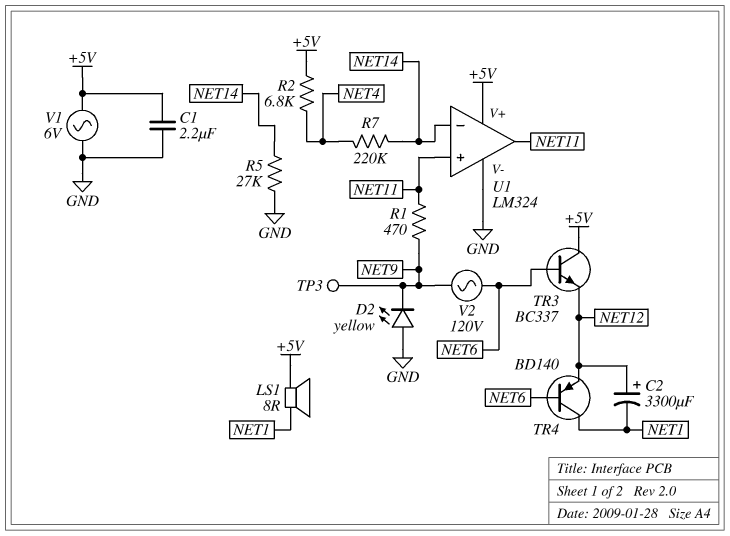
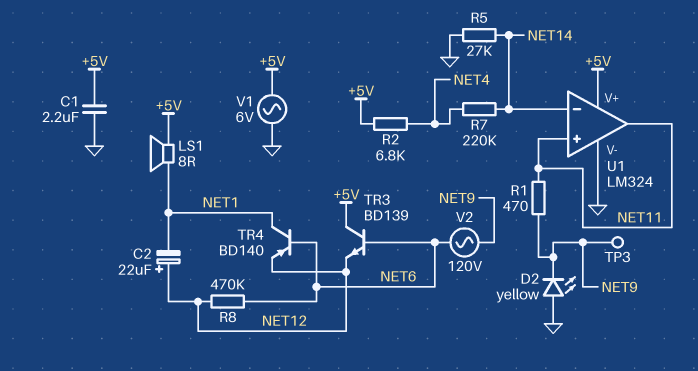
C2: 3300uF (plus NET12, minus NET1) -> 22uF (plus NET12, minus NET1)
R8: none -> 470k (NET6, NET12)
TR3: NPN BC337 (B NET6, C +5V, E NET12) -> NPN BD139 (B NET6, C +5V, E NET12)

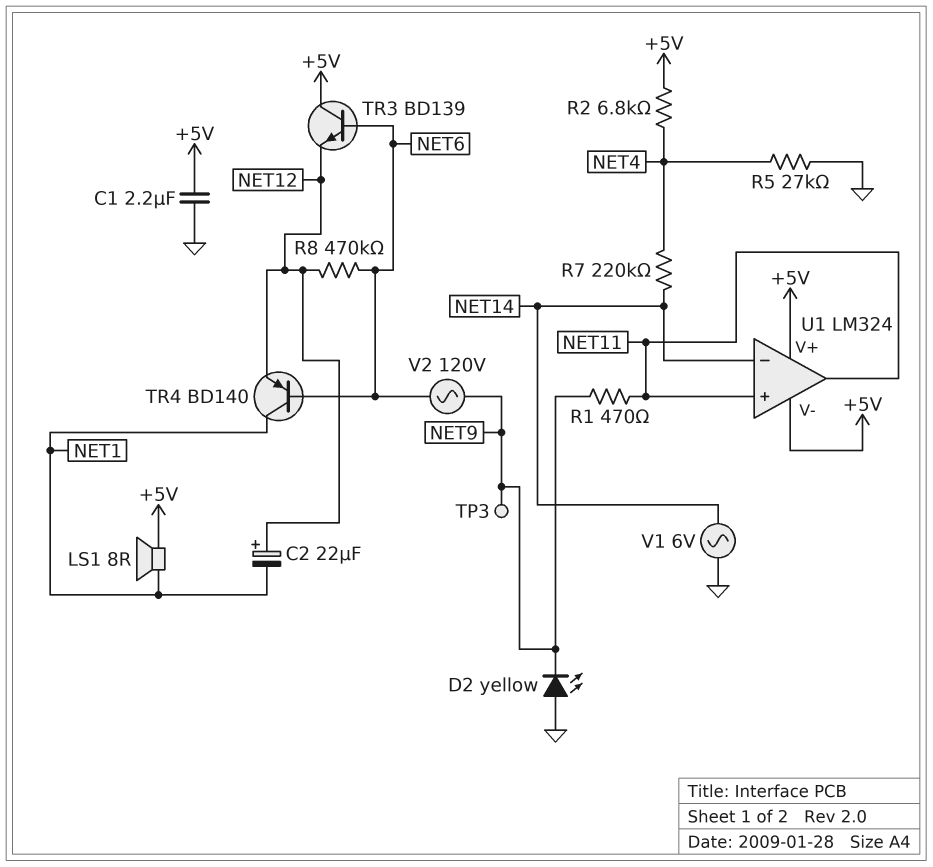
R5: 27k (GND, NET14) -> 27k (GND, NET4)
U1 pin V-: GND -> +5V
V1: AC 6V (+5V, GND) -> AC 6V (GND, NET14)

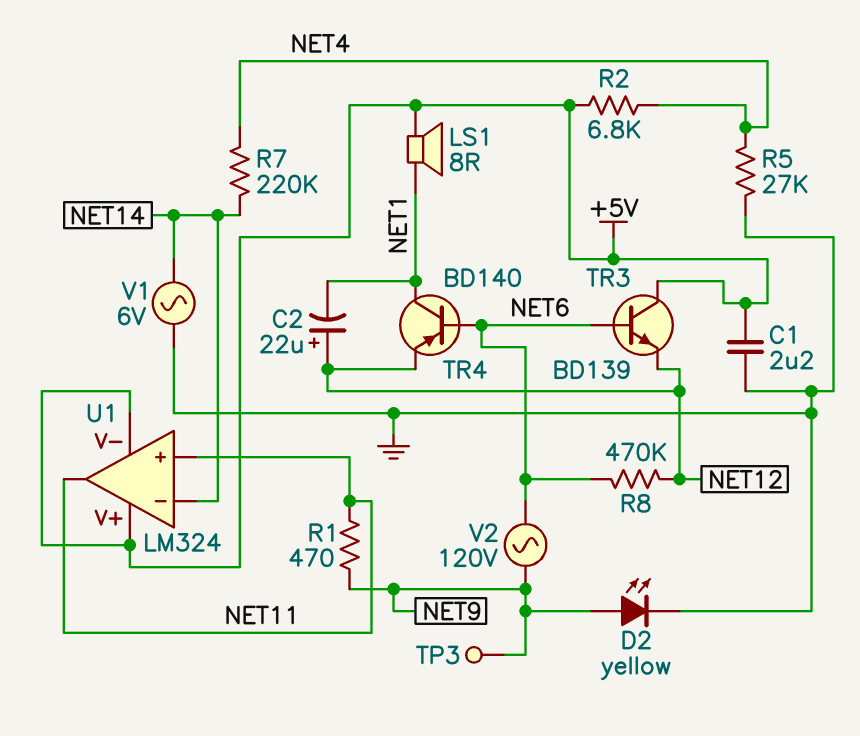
D2: LED yellow (A GND, K NET9) -> LED yellow (A NET9, K GND)

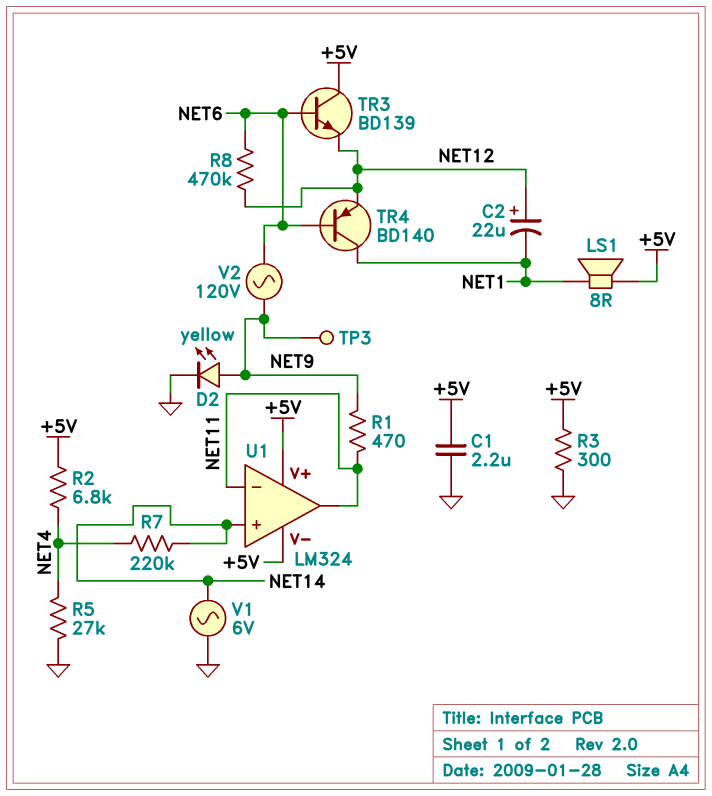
R3: none -> 300 (+5V, GND)
U1 pin in+: NET11 -> NET14
U1 pin in-: NET14 -> NET11

